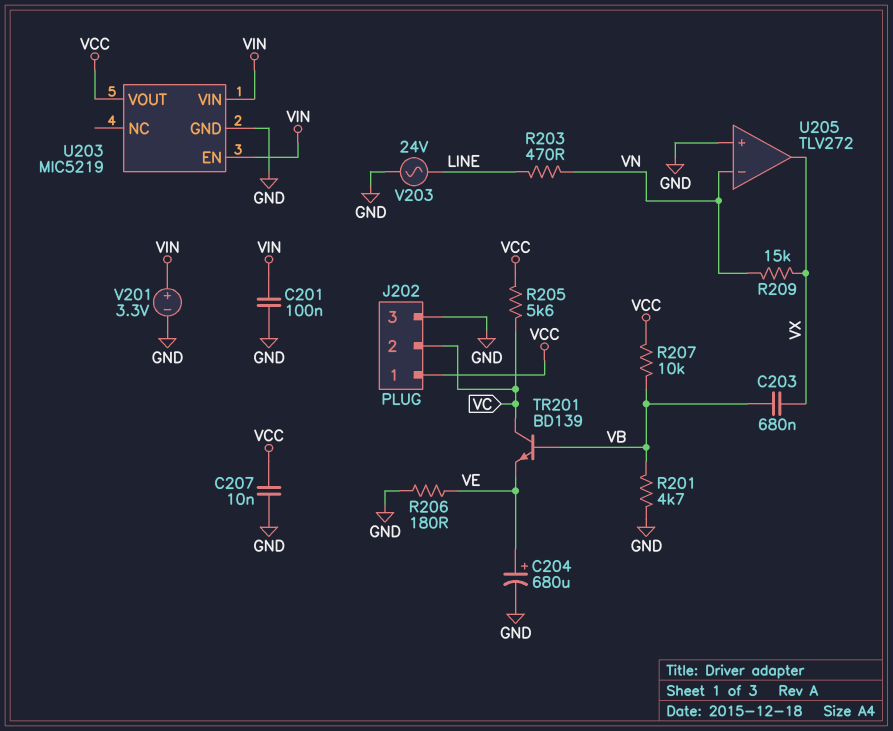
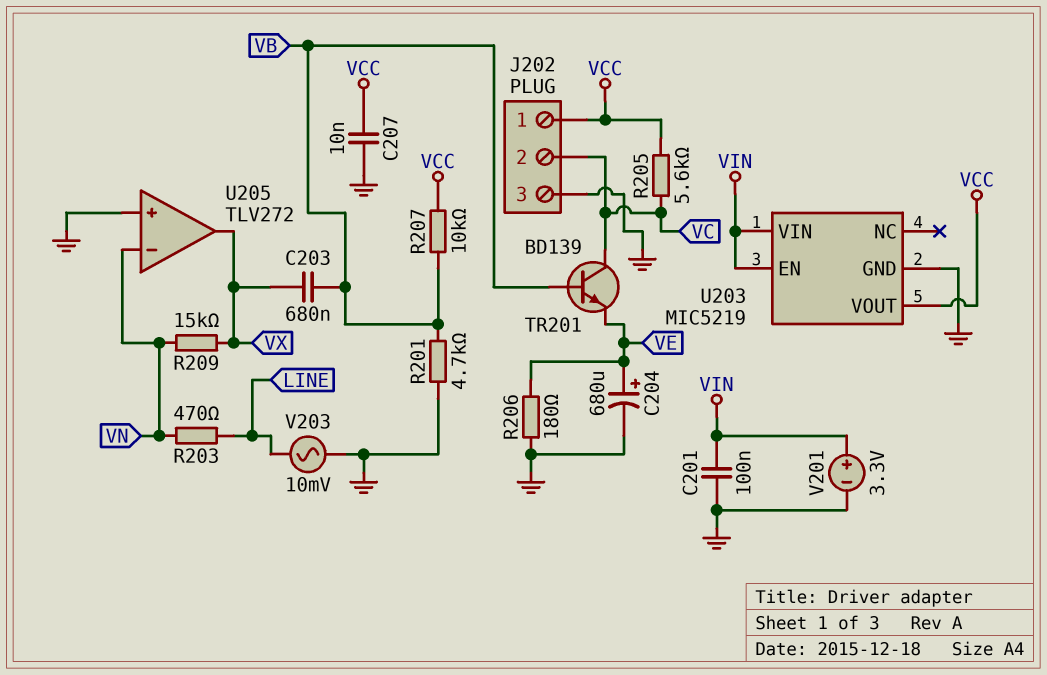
V203: AC 24V (GND, LINE) -> AC 10mV (GND, LINE)

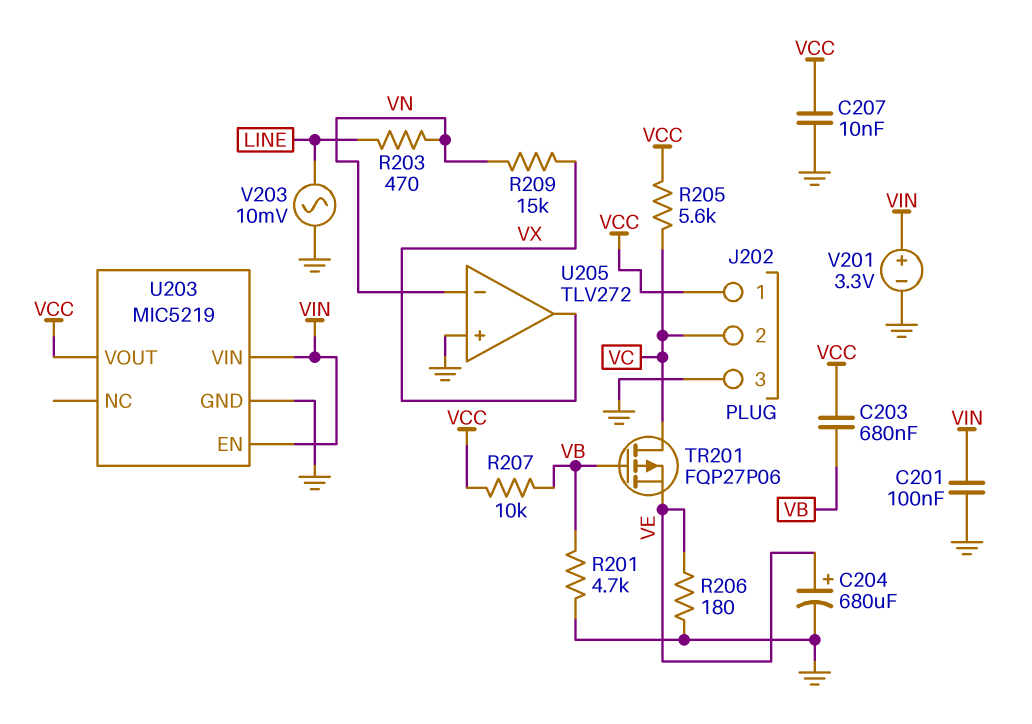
C203: 680nF (VB, VX) -> 680nF (VB, VCC)
TR201: NPN BD139 (B VB, C VC, E VE) -> PMOS FQP27P06 (G VB, D VC, S VE)

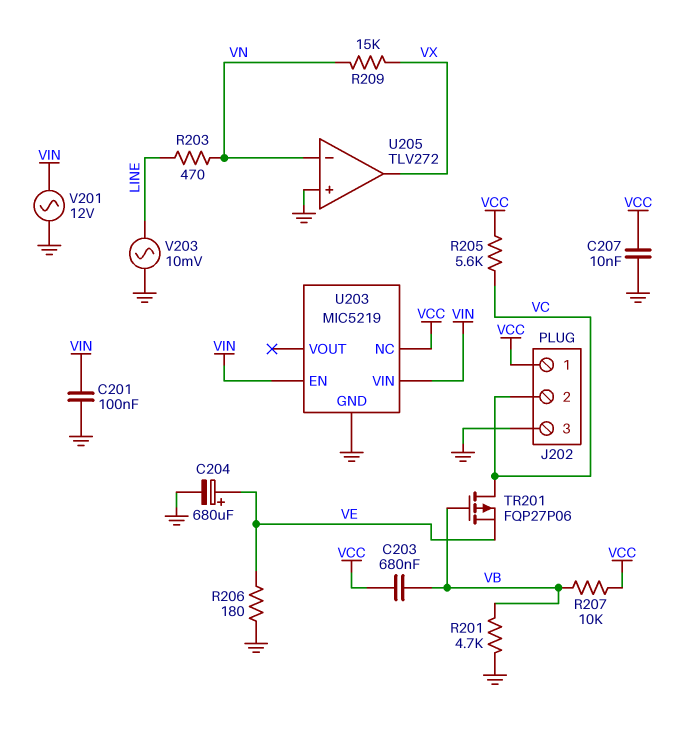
U203 pin NC: none -> VCC
U203 pin VOUT: VCC -> none
V201: 3.3V (plus VIN, minus GND) -> AC 12V (GND, VIN)

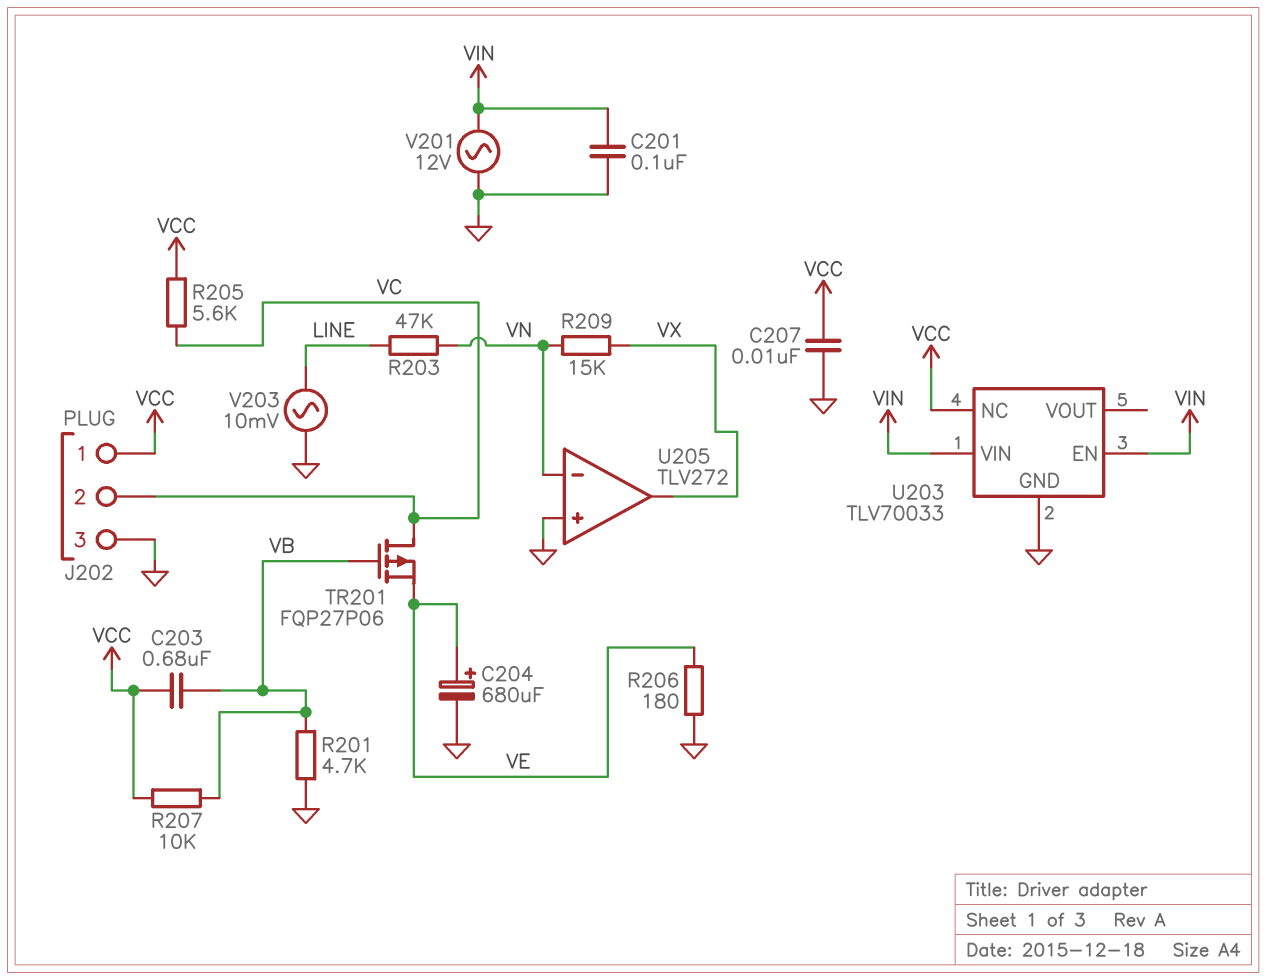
R203: 470 (LINE, VN) -> 47k (LINE, VN)
U203: MIC5219 -> TLV70033

